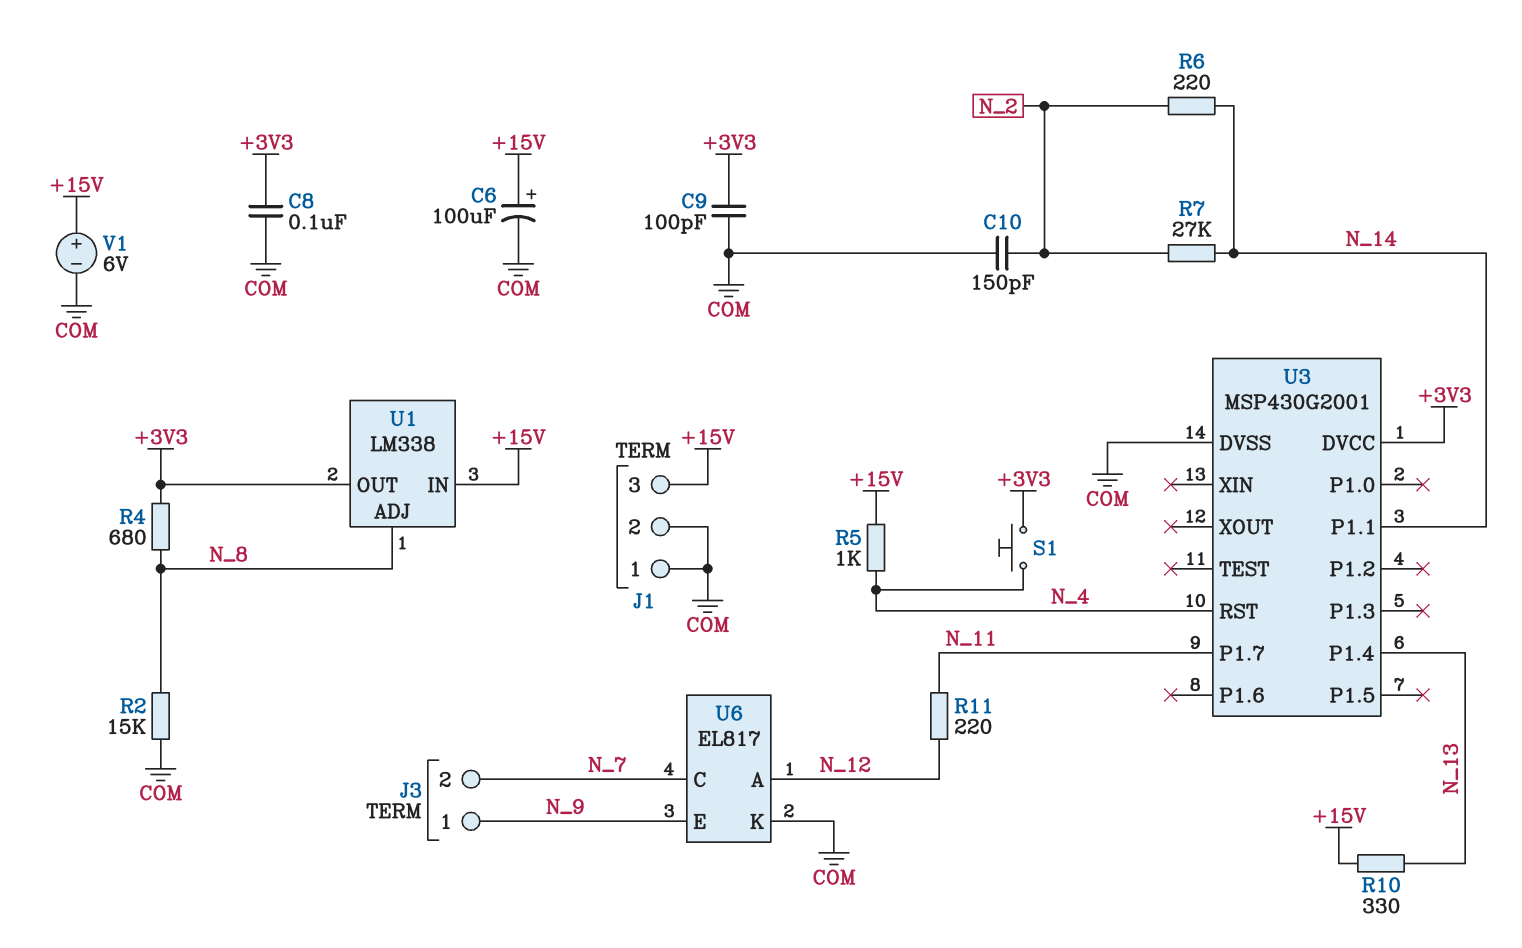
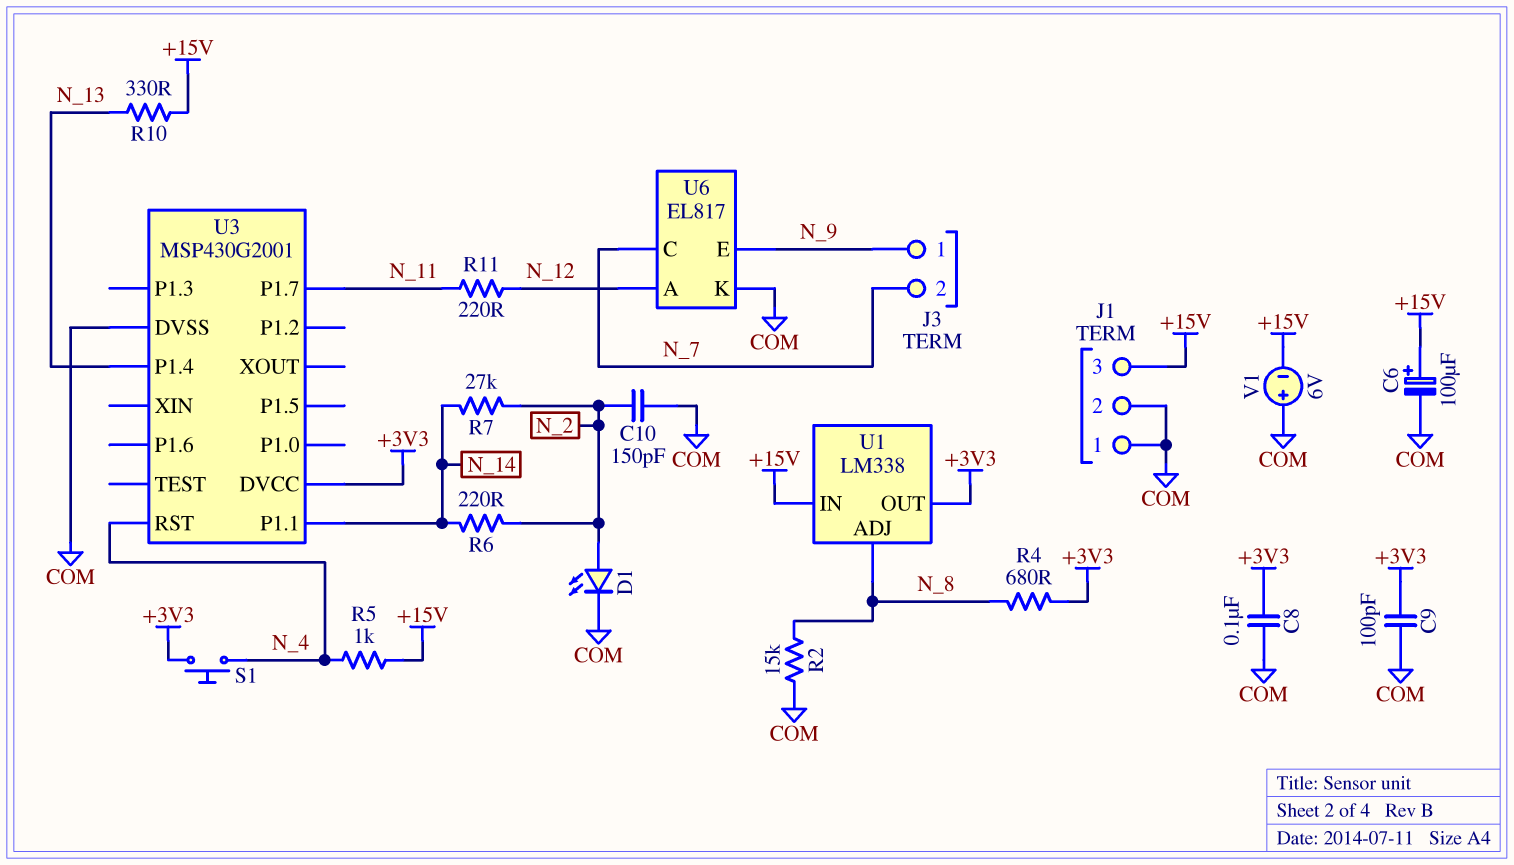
D1: none -> LED (A N_2, K COM)
V1: 6V (plus +15V, minus COM) -> 6V (plus COM, minus +15V)

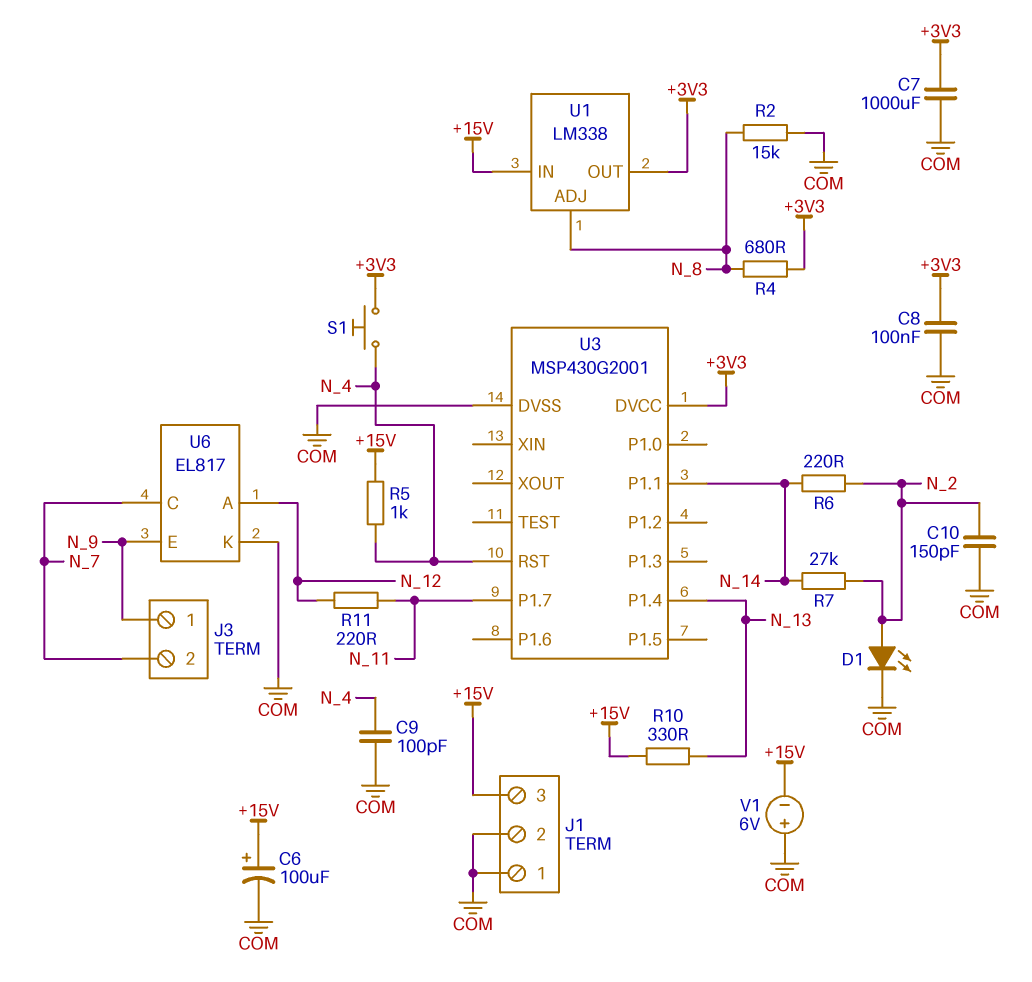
C7: none -> 1000uF (+3V3, COM)
C9: 100pF (+3V3, COM) -> 100pF (COM, N_4)

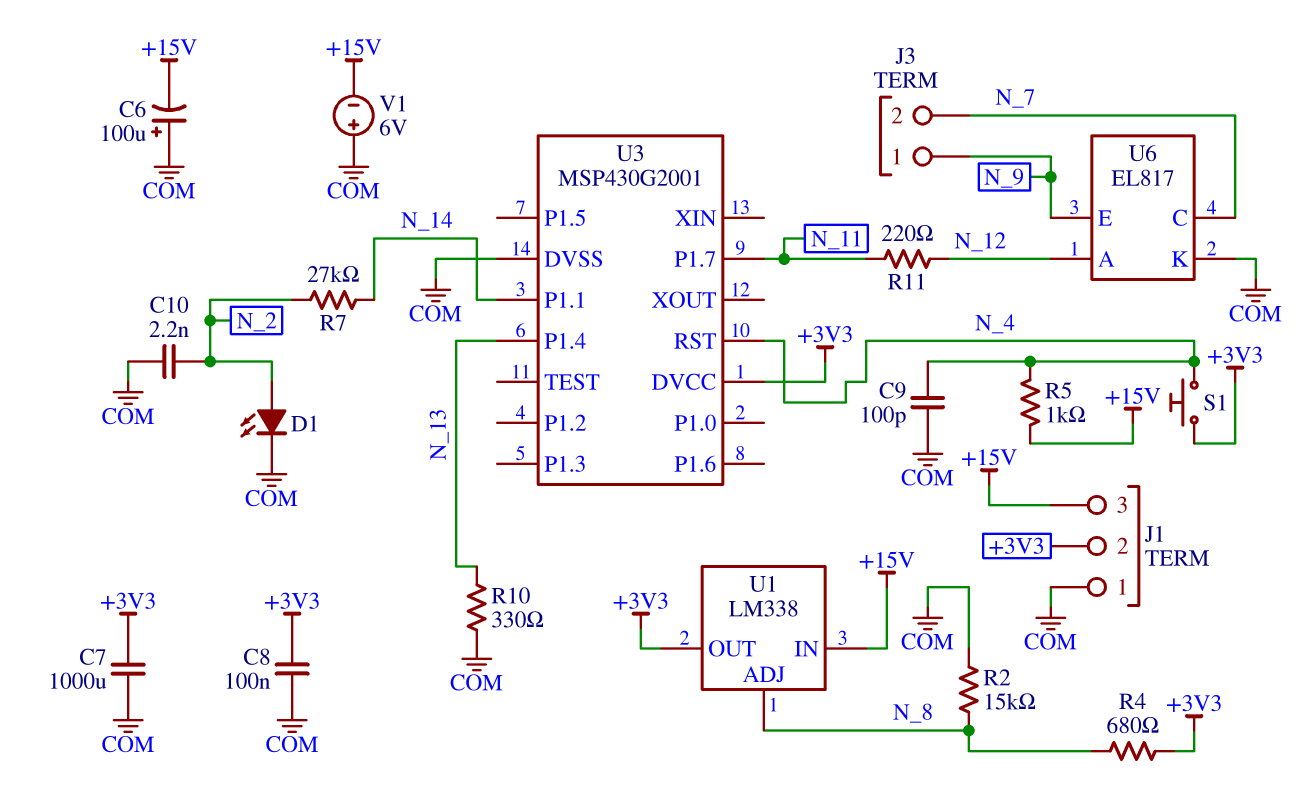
C6: 100uF (plus +15V, minus COM) -> 100uF (plus COM, minus +15V)
C10: 150pF (COM, N_2) -> 2.2nF (COM, N_2)
J1 pin 2: COM -> +3V3
R6: 220 (N_2, N_14) -> none
R10: 330 (+15V, N_13) -> 330 (COM, N_13)

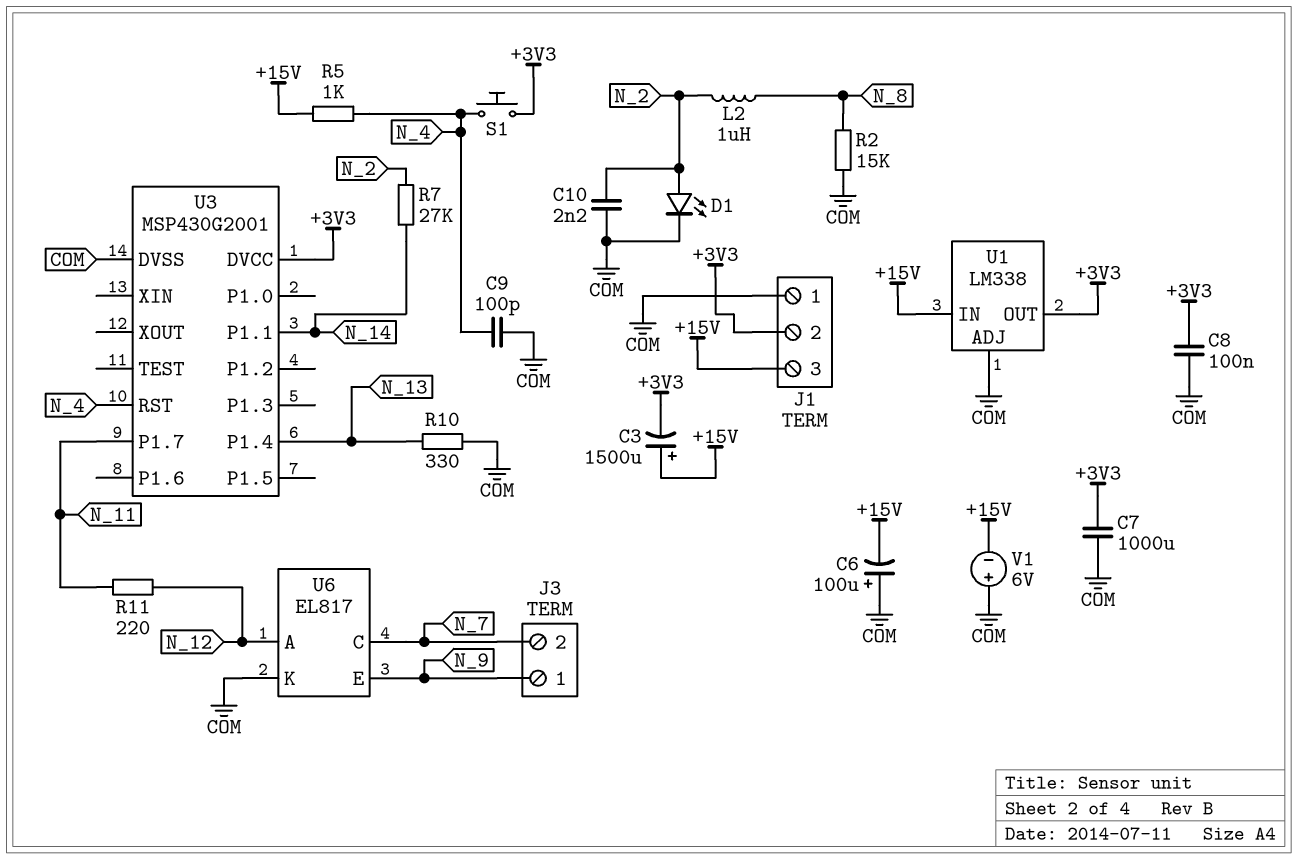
C3: none -> 1500uF (plus +15V, minus +3V3)
L2: none -> 1uH (N_2, N_8)
R4: 680 (+3V3, N_8) -> none
U1 pin ADJ: N_8 -> COM

